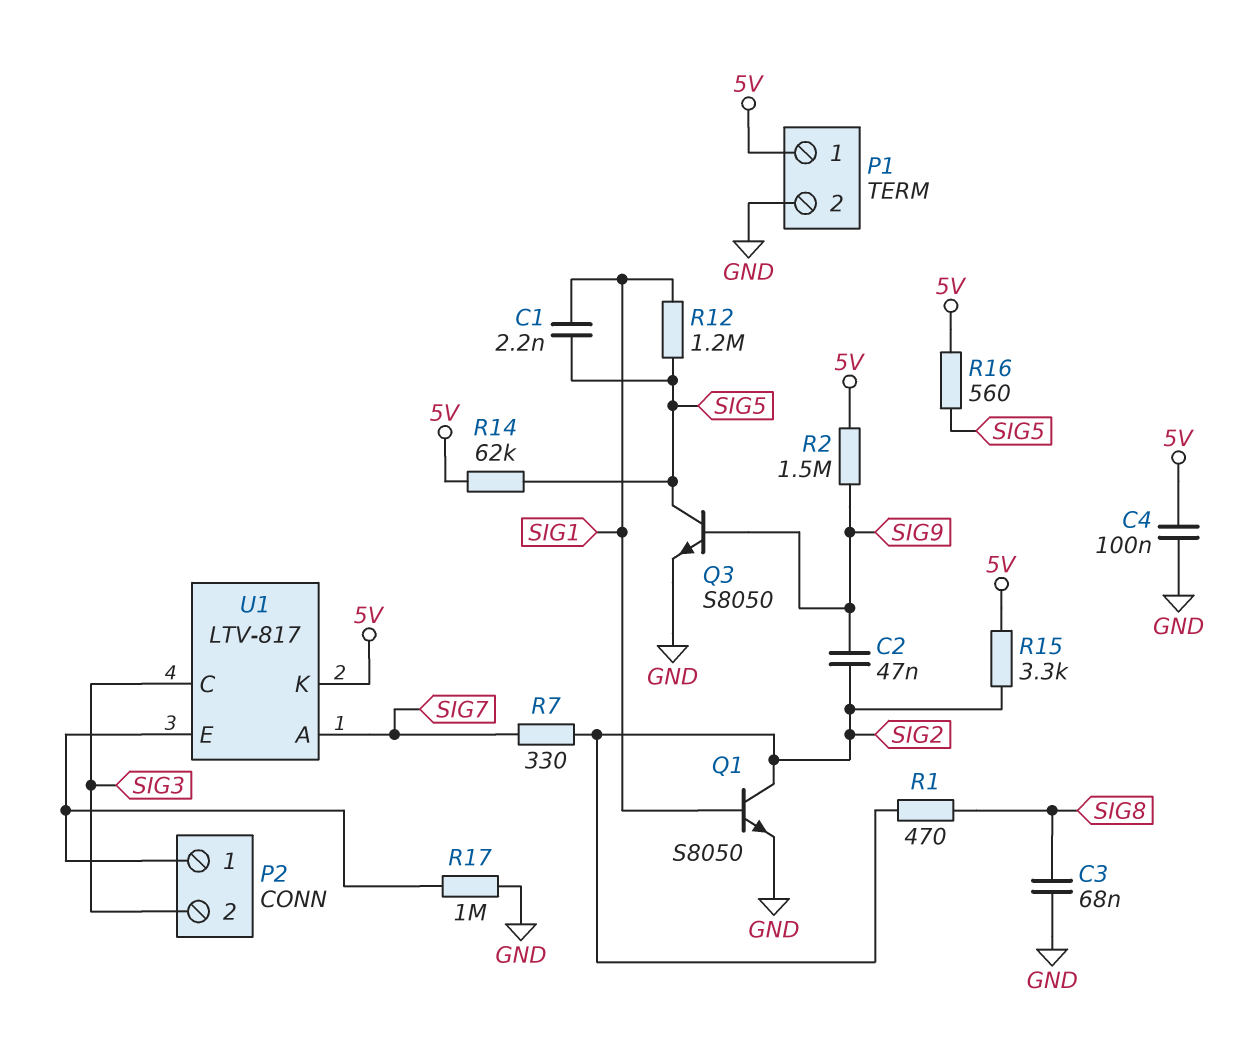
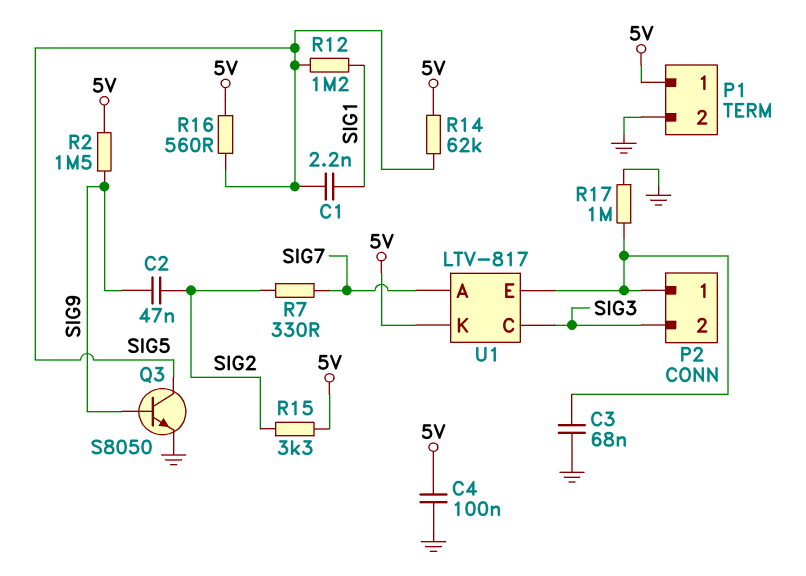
C3: 68nF (GND, SIG8) -> 68nF (GND, P2/1)
Q1: NPN S8050 (B SIG1, C SIG2, E GND) -> none
R1: 470 (SIG2, SIG8) -> none

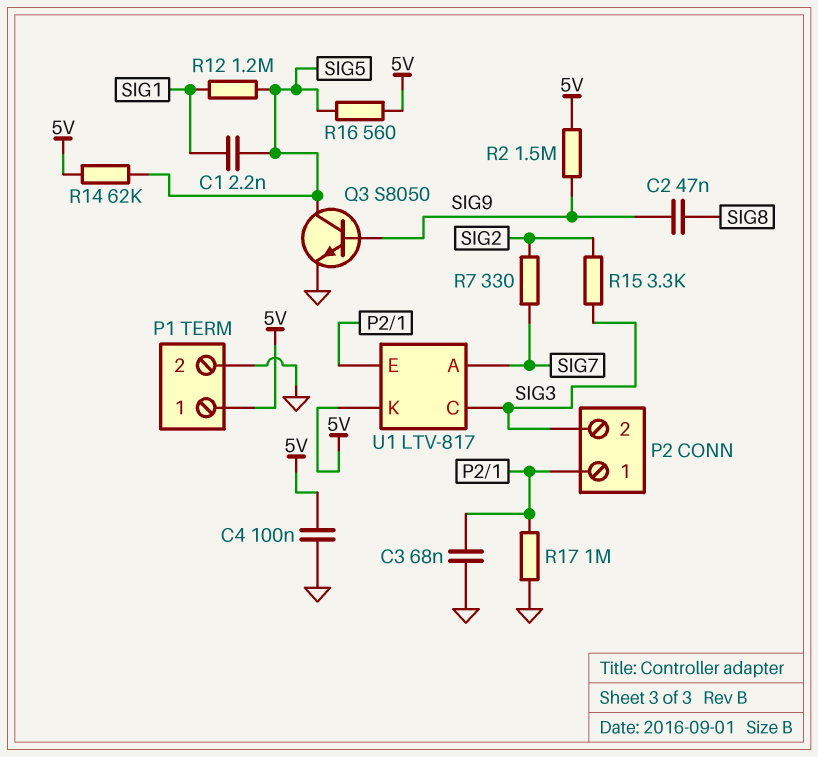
C2: 47nF (SIG2, SIG9) -> 47nF (SIG8, SIG9)
R15: 3.3k (5V, SIG2) -> 3.3k (SIG2, SIG3)

